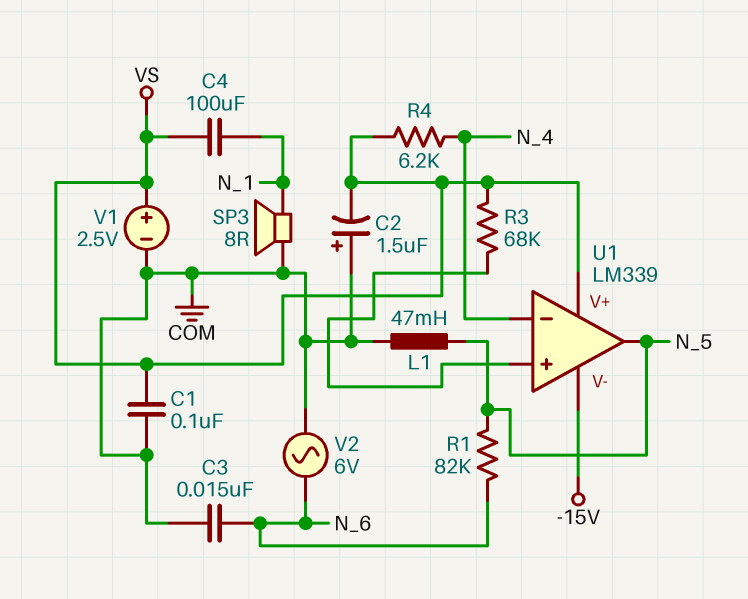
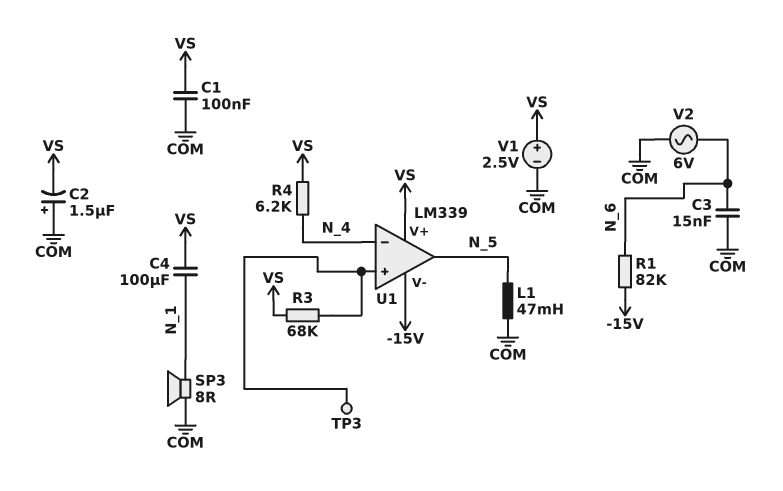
R1: 82k (N_5, N_6) -> 82k (-15V, N_6)
TP3: none -> test point (U1/in+)

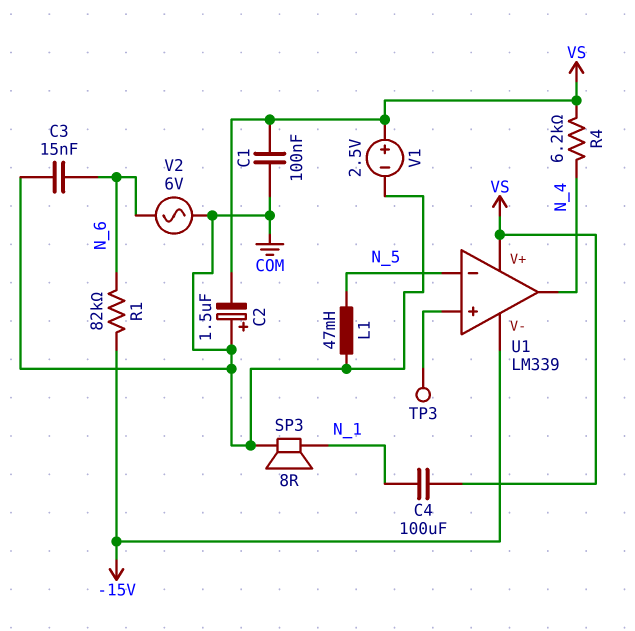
R3: 68k (U1/in+, VS) -> none
U1 pin in-: N_4 -> N_5
U1 pin out: N_5 -> N_4

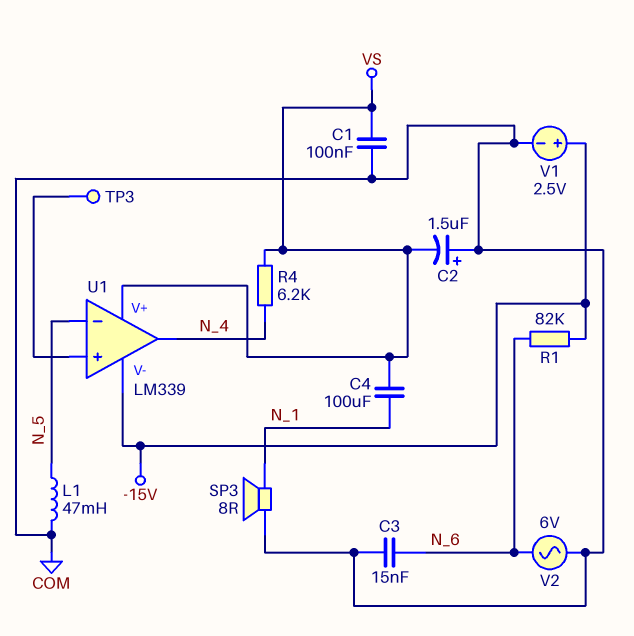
V1: 2.5V (plus VS, minus COM) -> 2.5V (plus -15V, minus COM)

